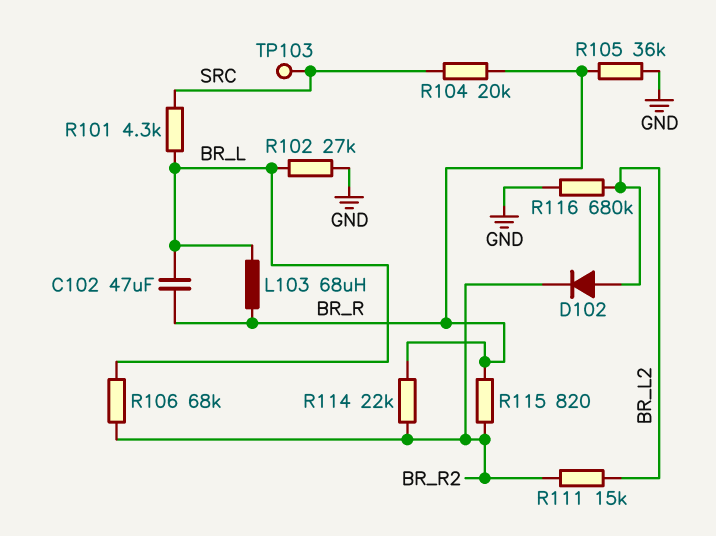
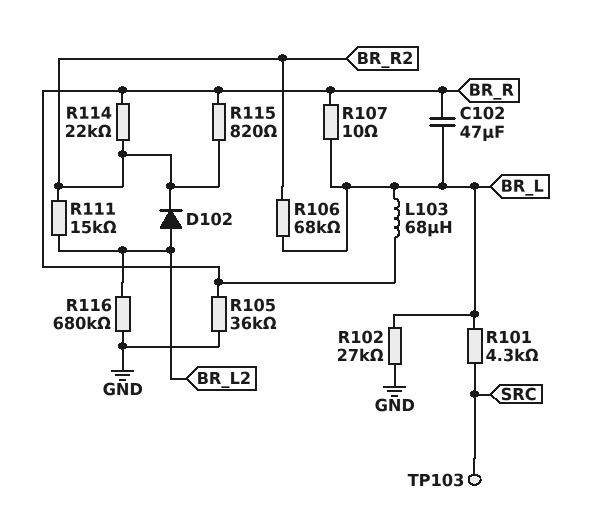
R104: 20k (BR_R, SRC) -> none
R107: none -> 10 (BR_L, BR_R)

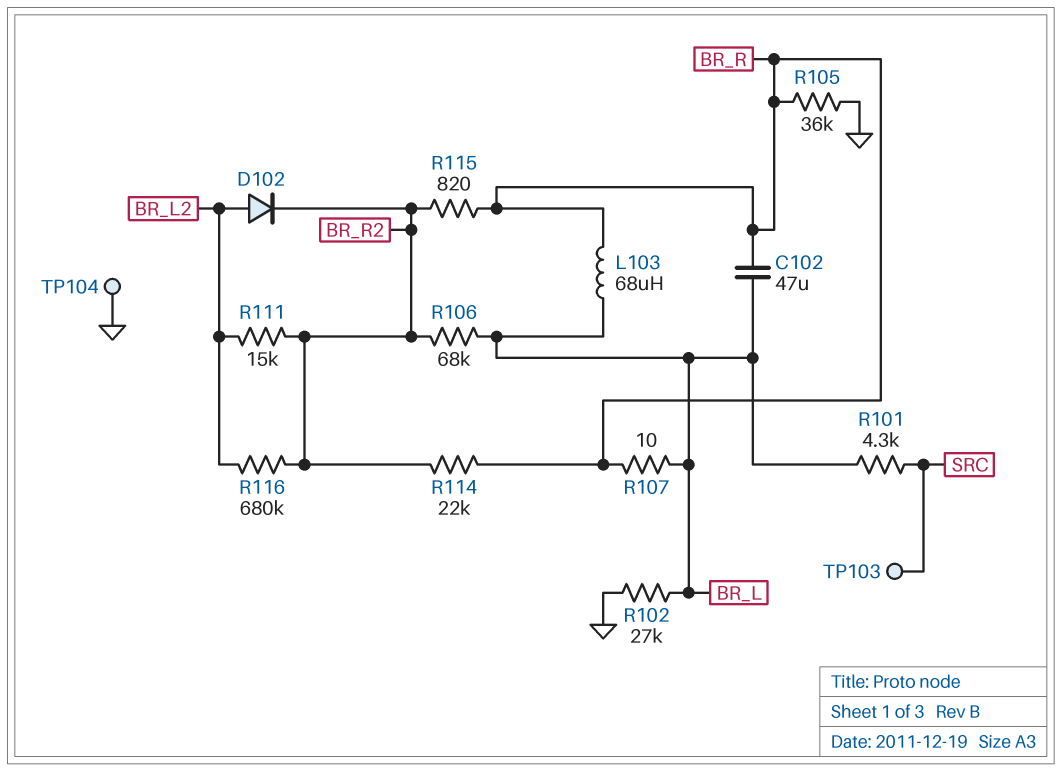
R116: 680k (BR_L2, GND) -> 680k (BR_L2, BR_R2)
TP104: none -> test point (GND)

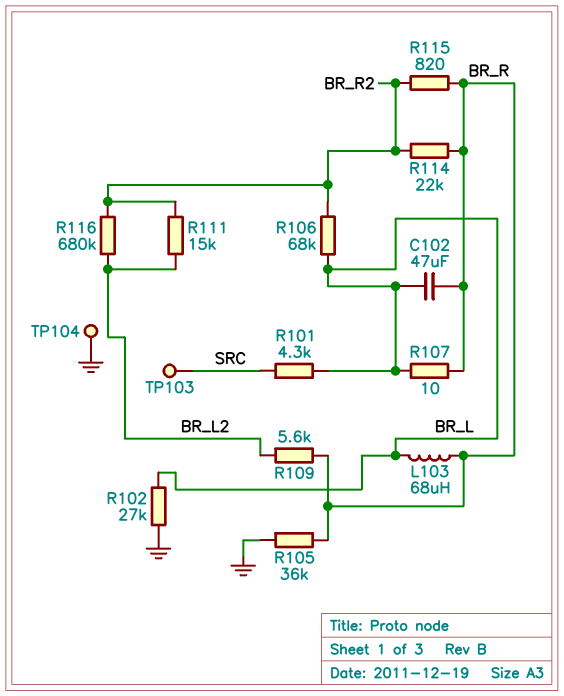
D102: diode (A BR_L2, K BR_R2) -> none
R109: none -> 5.6k (BR_L2, BR_R)

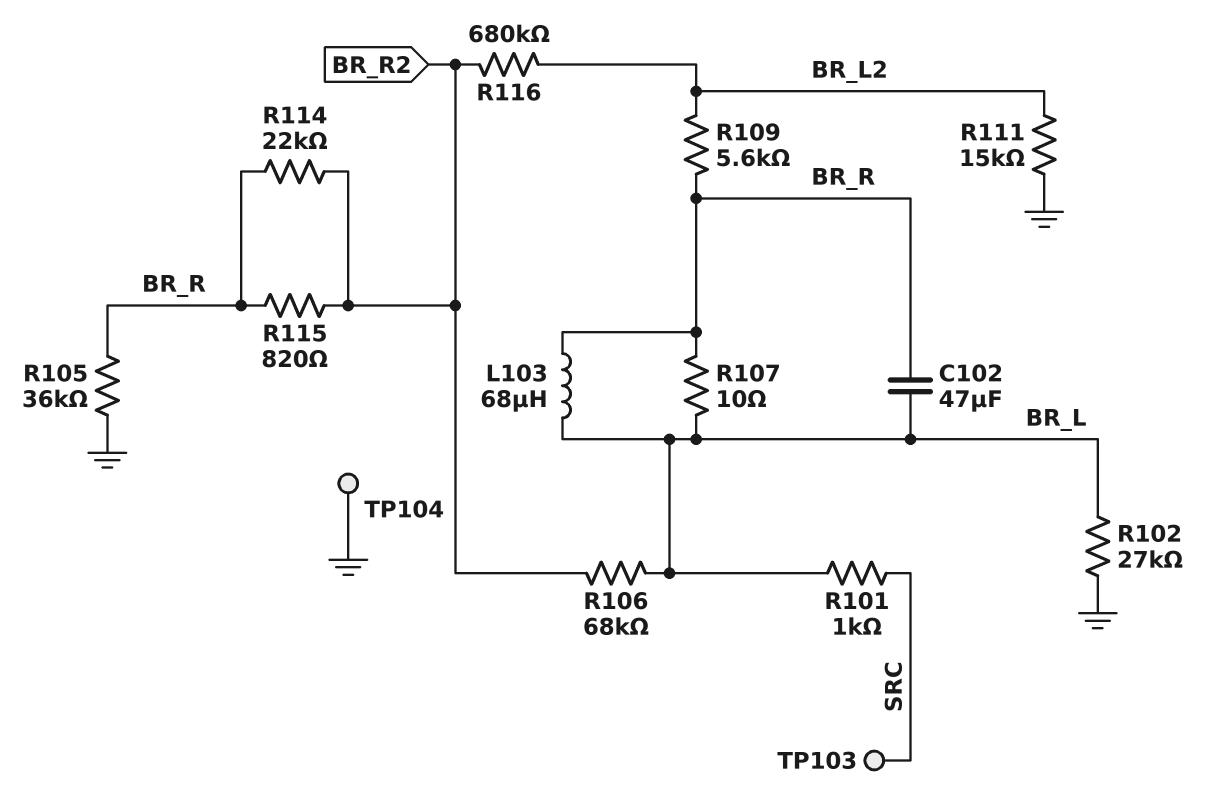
R101: 4.3k (BR_L, SRC) -> 1k (BR_L, SRC)
R111: 15k (BR_L2, BR_R2) -> 15k (BR_L2, GND)

